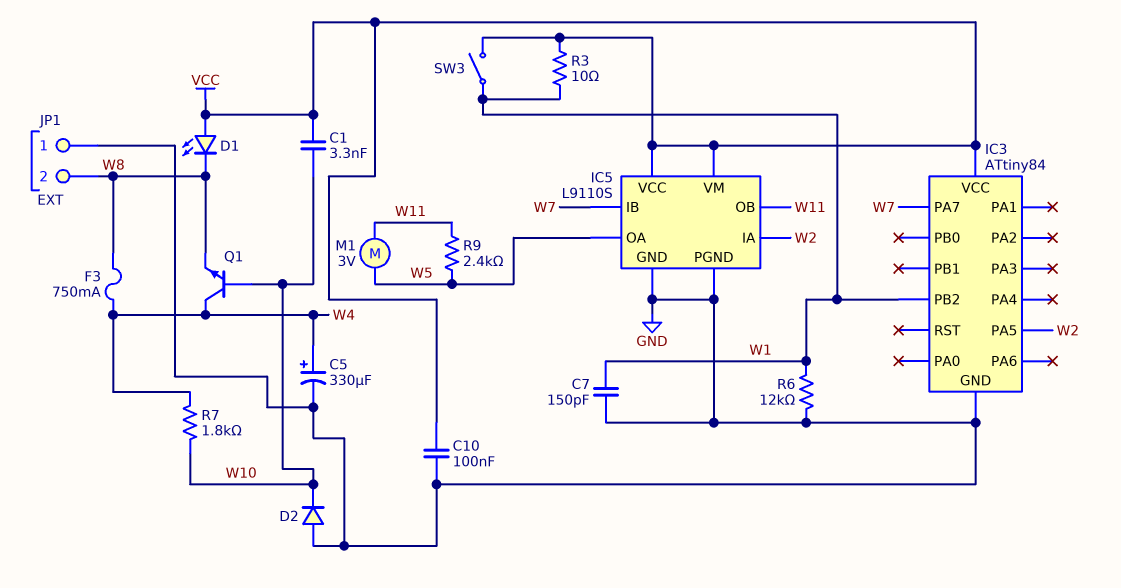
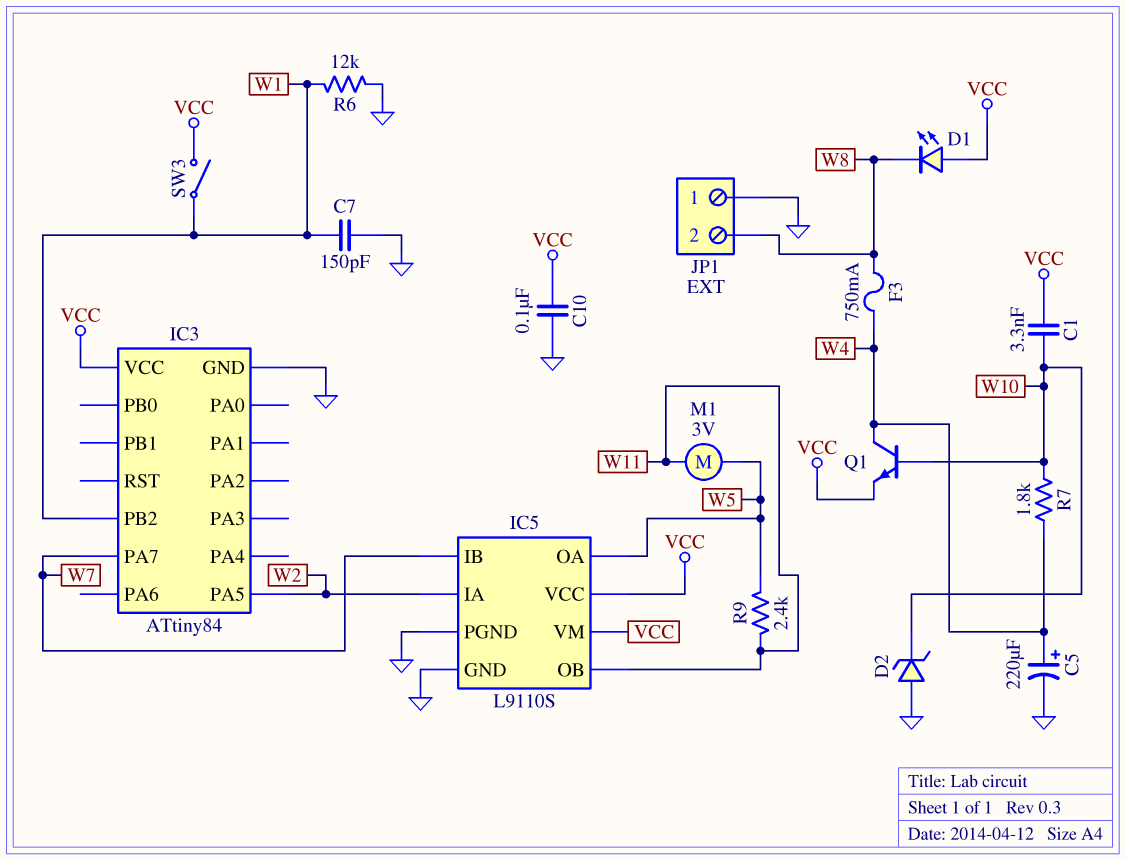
C5: 330uF (plus W4, minus GND) -> 220uF (plus W4, minus GND)
D2: diode (A GND, K W10) -> zener (A GND, K W10)
Q1: NPN (B W10, C W4, E W8) -> NPN (B W10, C W4, E VCC)
R3: 10 (VCC, W1) -> none

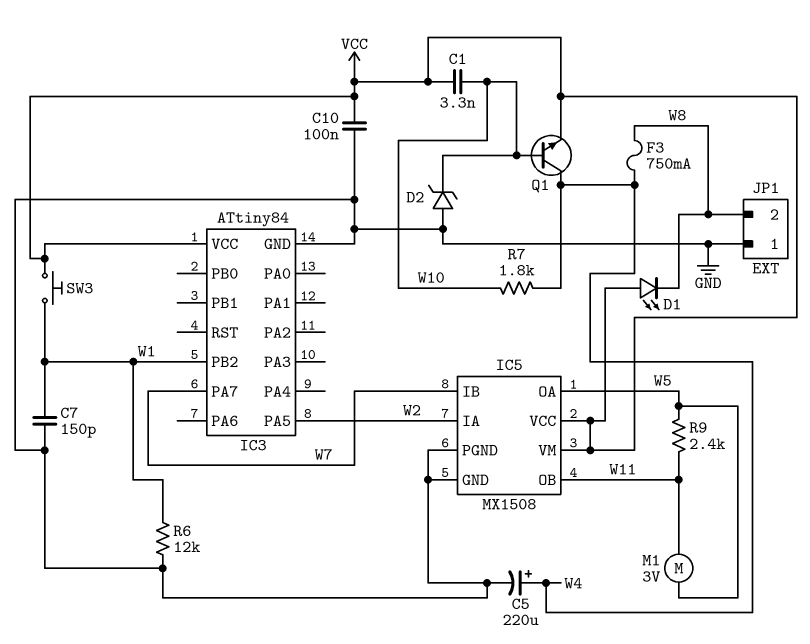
IC5: L9110S -> MX1508
SW3: switch (VCC, W1) -> button (VCC, W1)

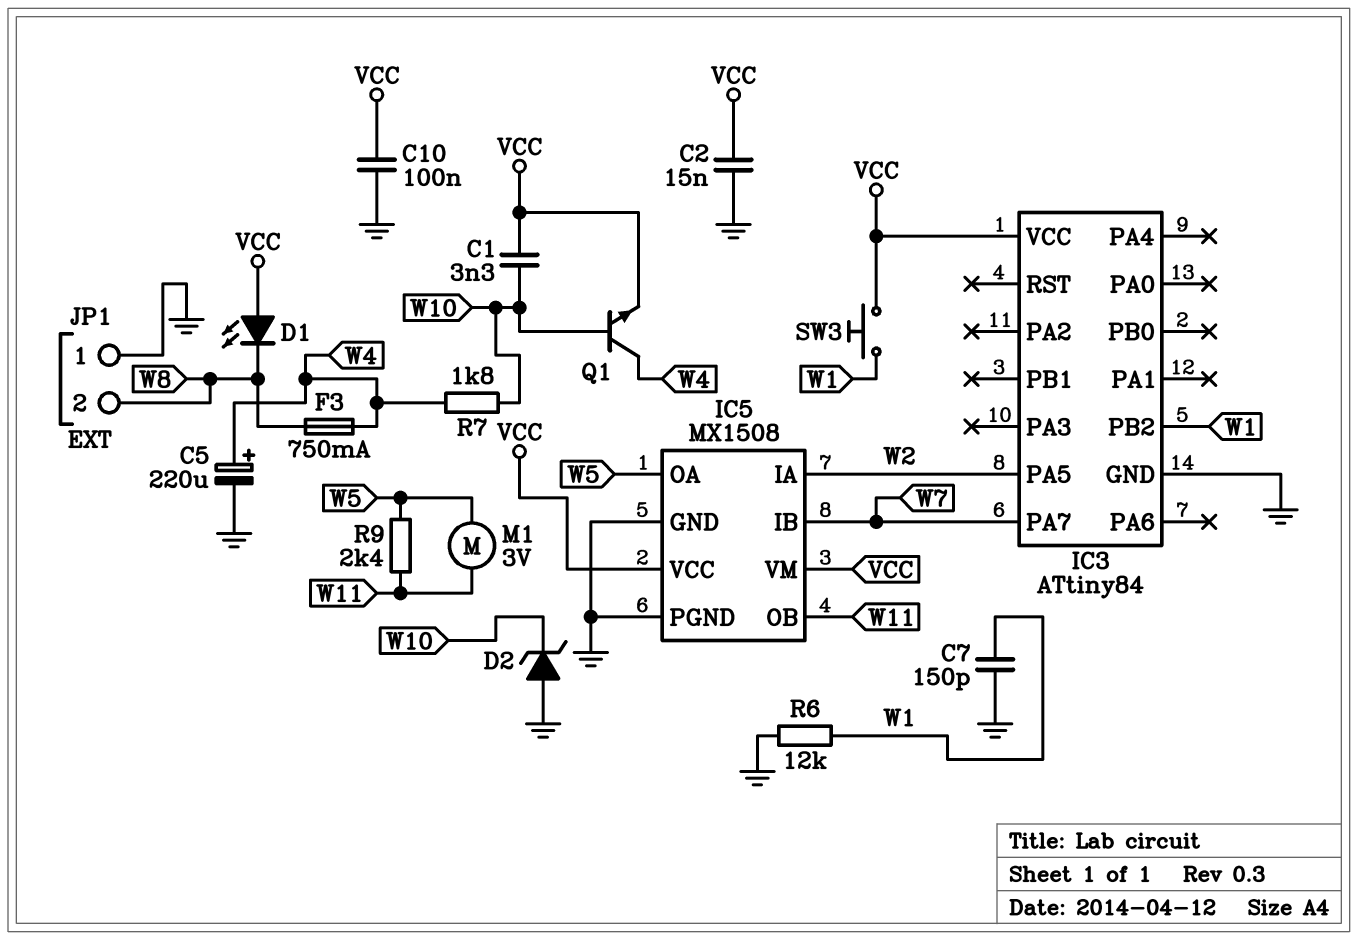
C2: none -> 15nF (GND, VCC)

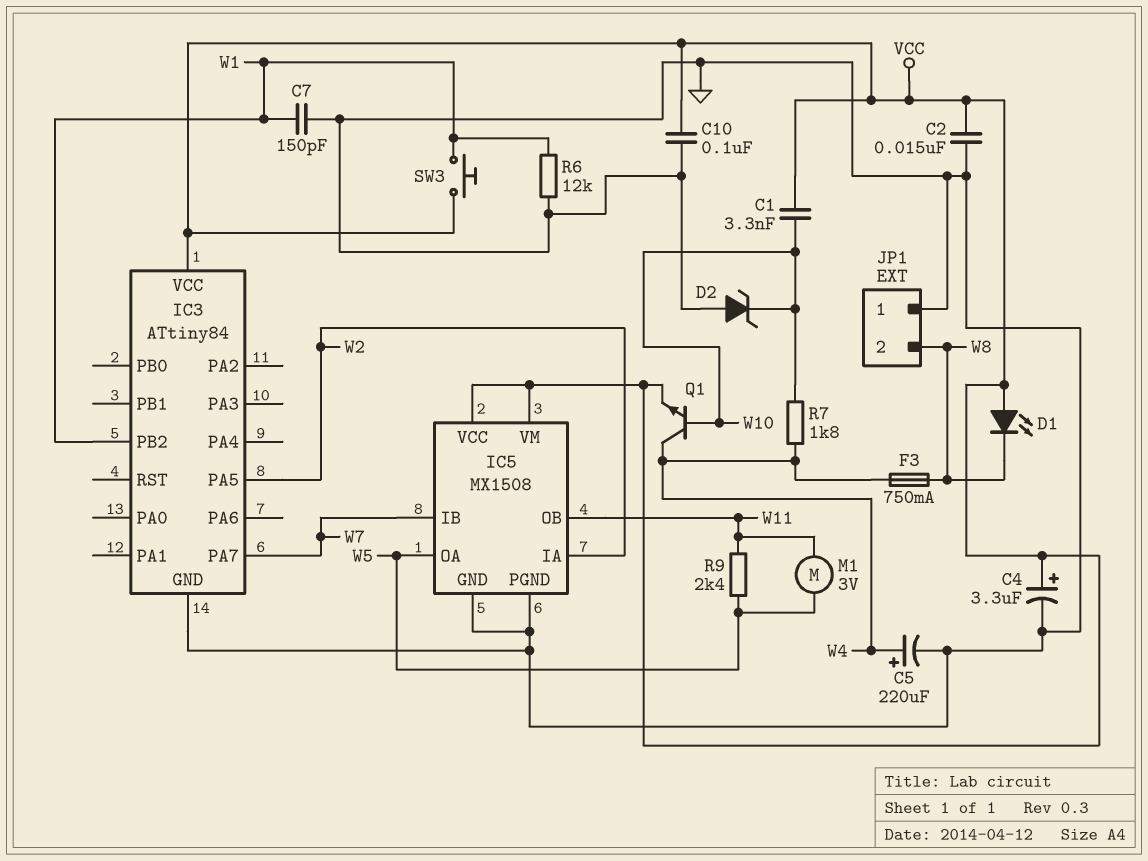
C4: none -> 3.3uF (plus VCC, minus GND)

